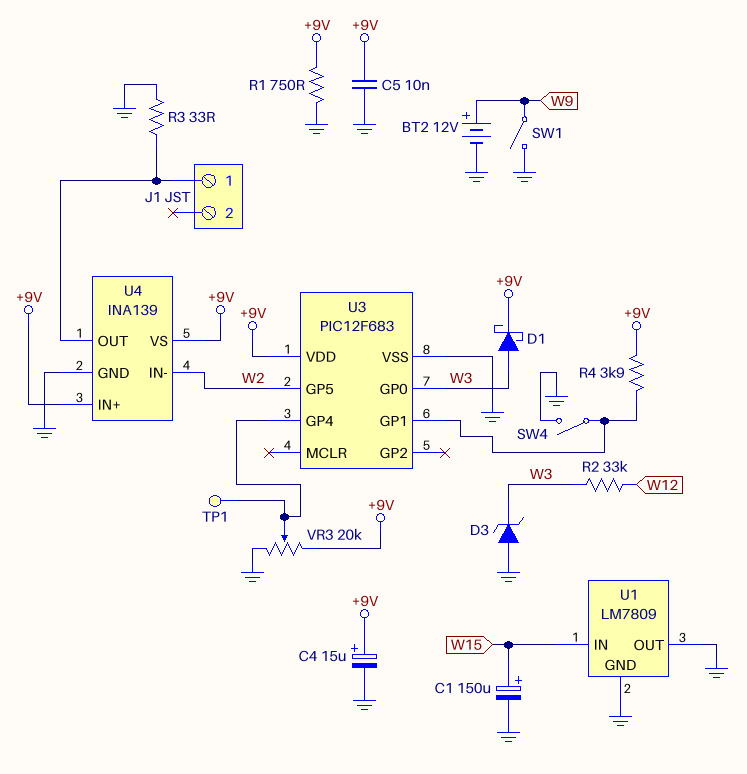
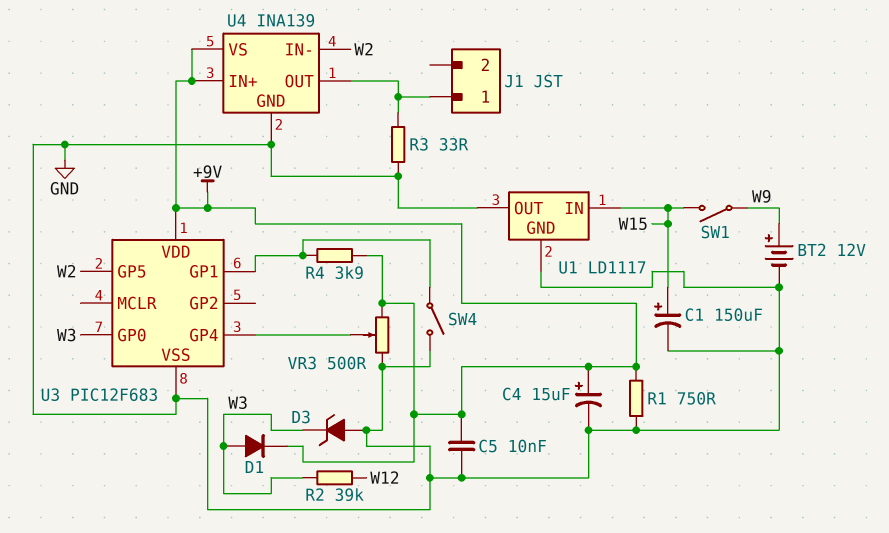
D1: schottky (A W3, K +9V) -> diode (A W3, K +9V)
R2: 33k (W3, W12) -> 39k (W3, W12)
SW1: switch (GND, W9) -> switch (W9, W15)
TP1: test point (U3/GP4) -> none
U1: LM7809 -> LD1117
VR3: 20k (+9V, GND, wiper U3/GP4) -> 500 (+9V, GND, wiper U3/GP4)

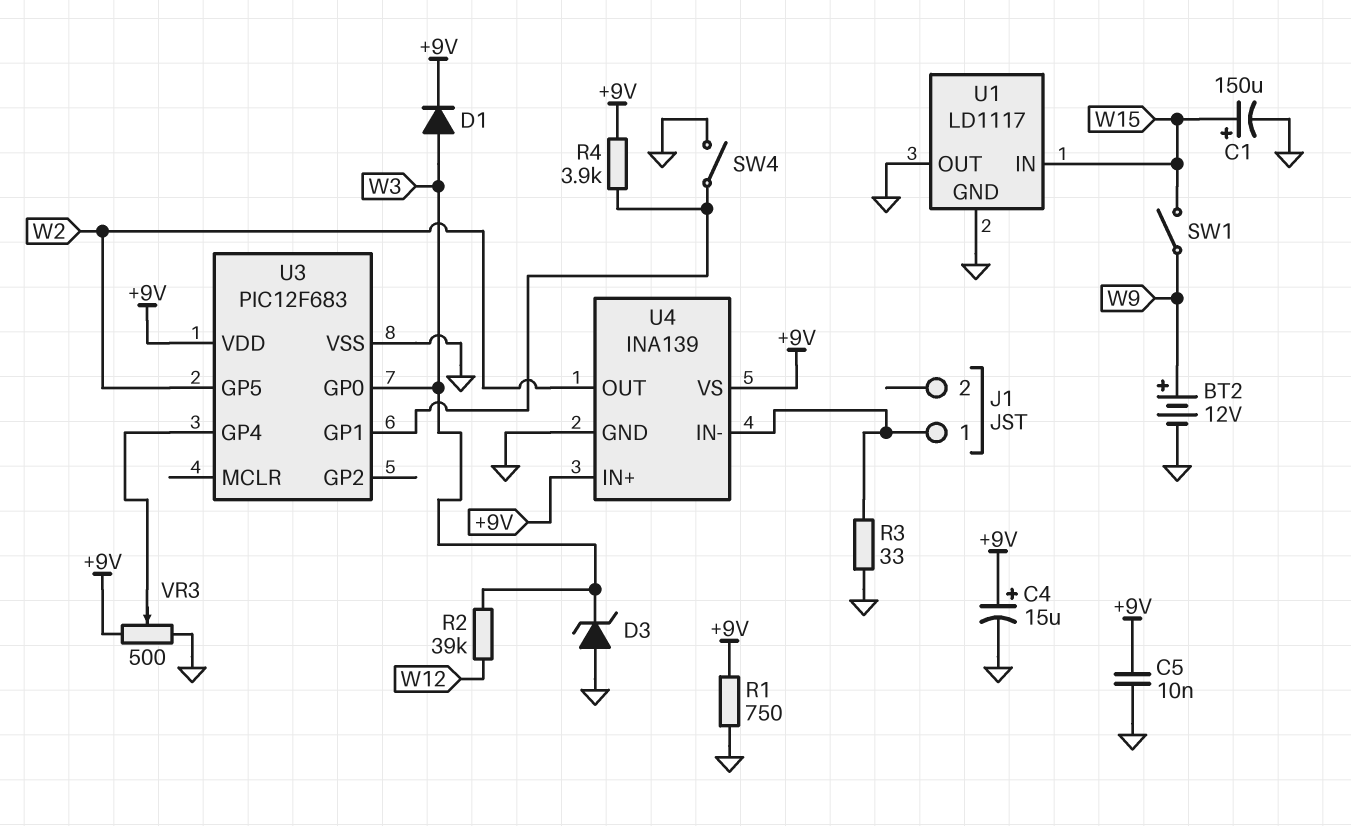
U4 pin IN-: W2 -> J1/1
U4 pin OUT: J1/1 -> W2

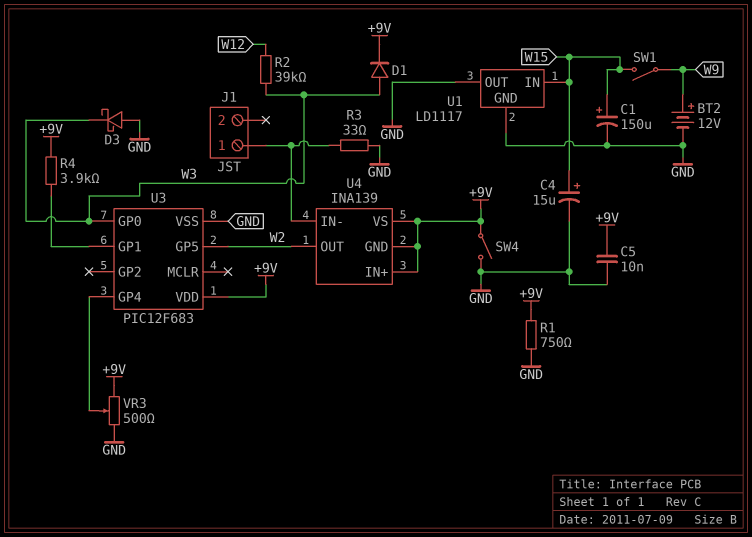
C4: 15uF (plus +9V, minus GND) -> 15uF (plus W15, minus GND)
D3: zener (A GND, K W3) -> schottky (A GND, K W3)
SW4: switch (GND, U3/GP1) -> switch (+9V, GND)
U4 pin GND: GND -> +9V

